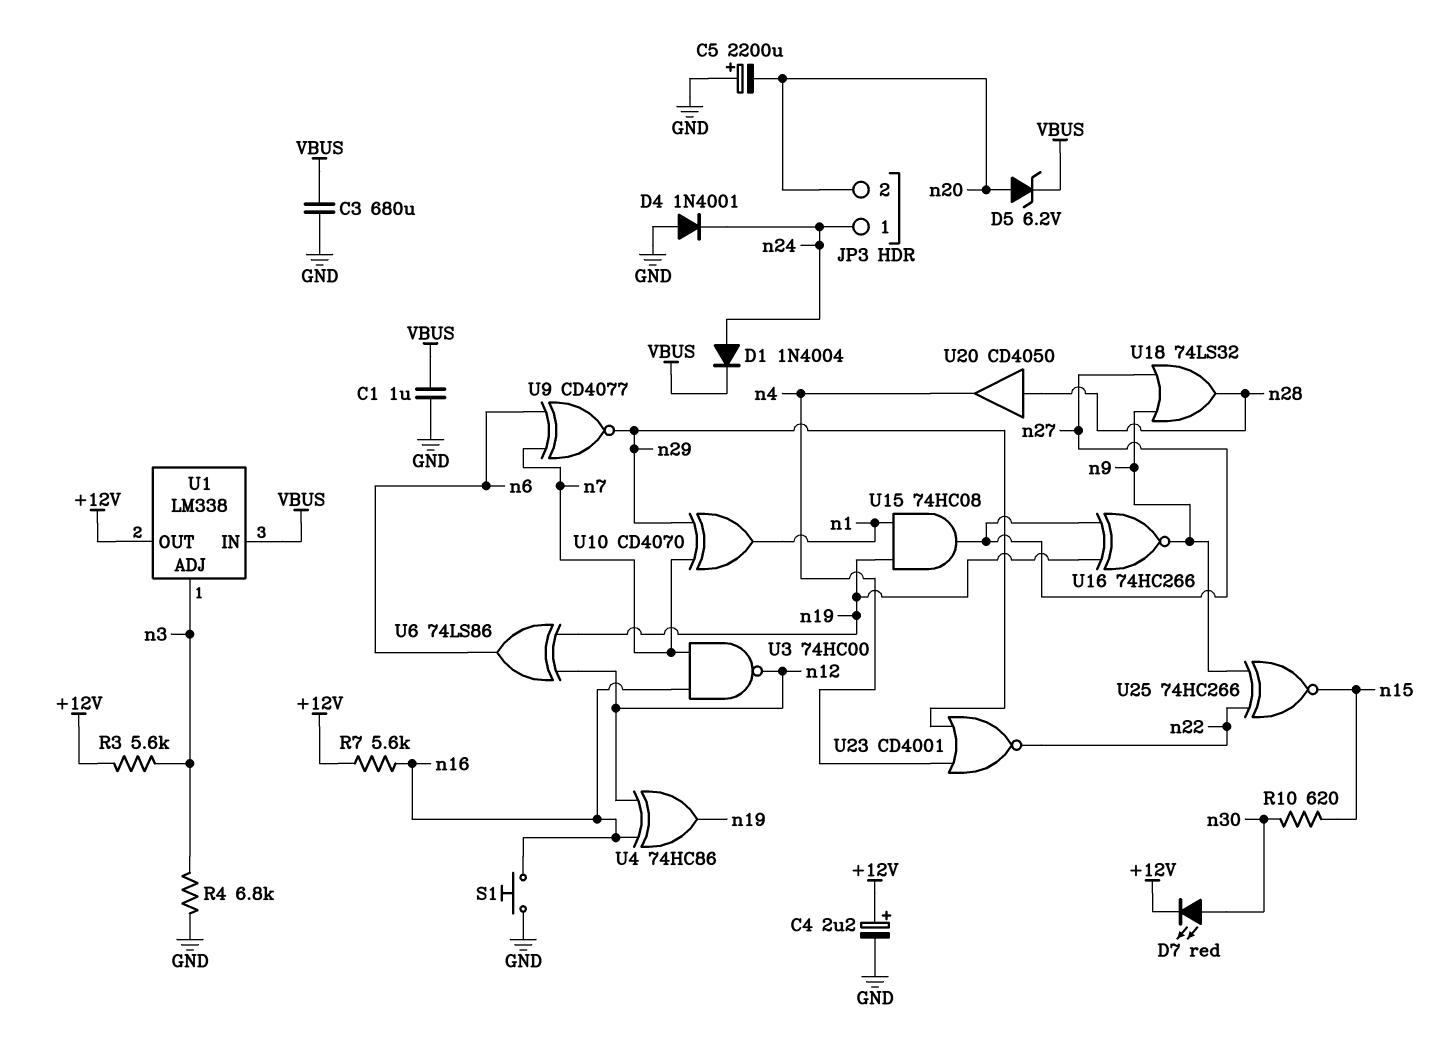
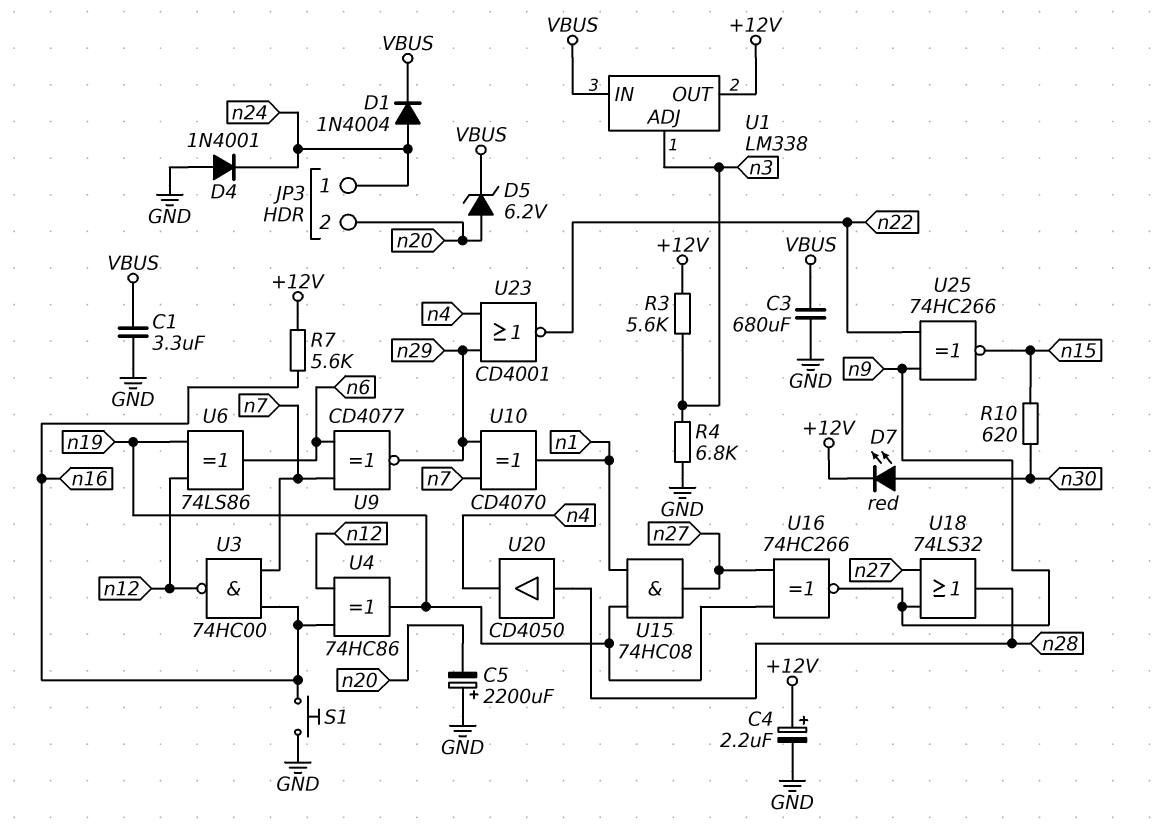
C1: 1uF (GND, VBUS) -> 3.3uF (GND, VBUS)

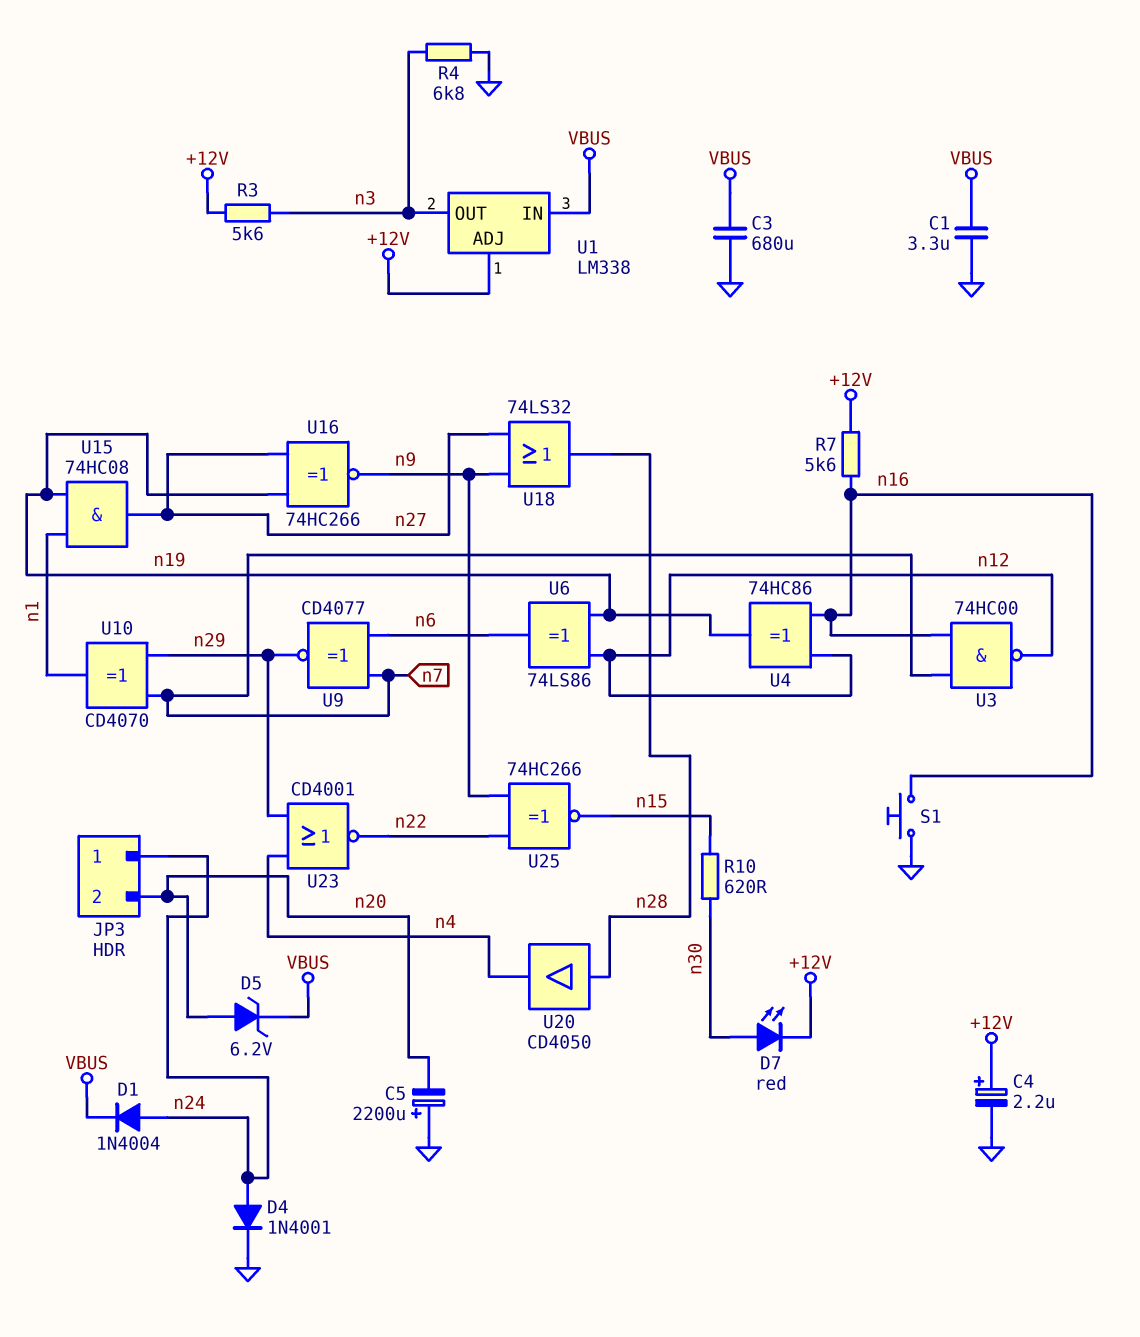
D4: diode 1N4001 (A GND, K n24) -> diode 1N4001 (A n24, K GND)
U1 pin ADJ: n3 -> +12V
U1 pin OUT: +12V -> n3

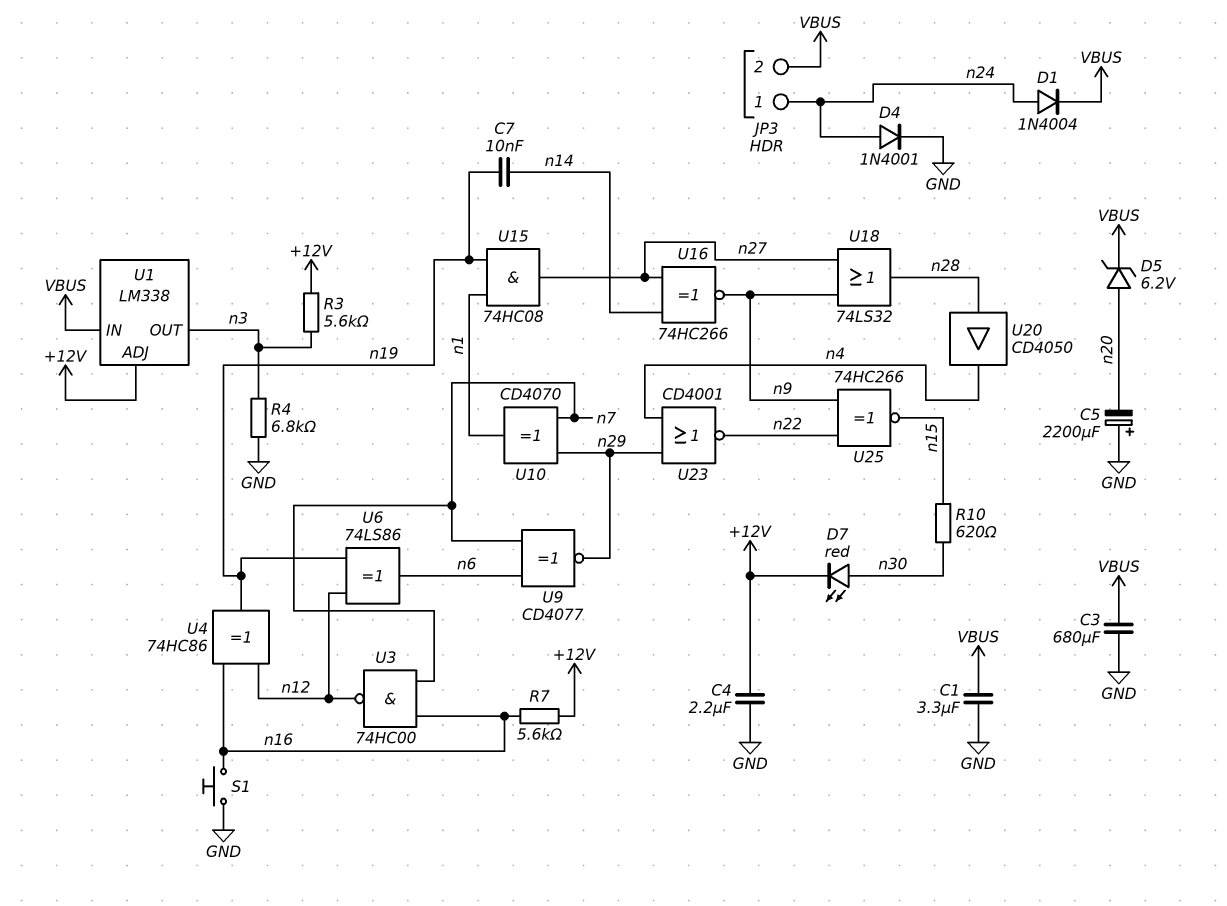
C4: 2.2uF (plus +12V, minus GND) -> 2.2uF (+12V, GND)
C7: none -> 10nF (n14, n19)
JP3 pin 2: n20 -> VBUS
U16: XNOR 74HC266 (in n19, in n27, out n9) -> XNOR 74HC266 (in n14, in n27, out n9)

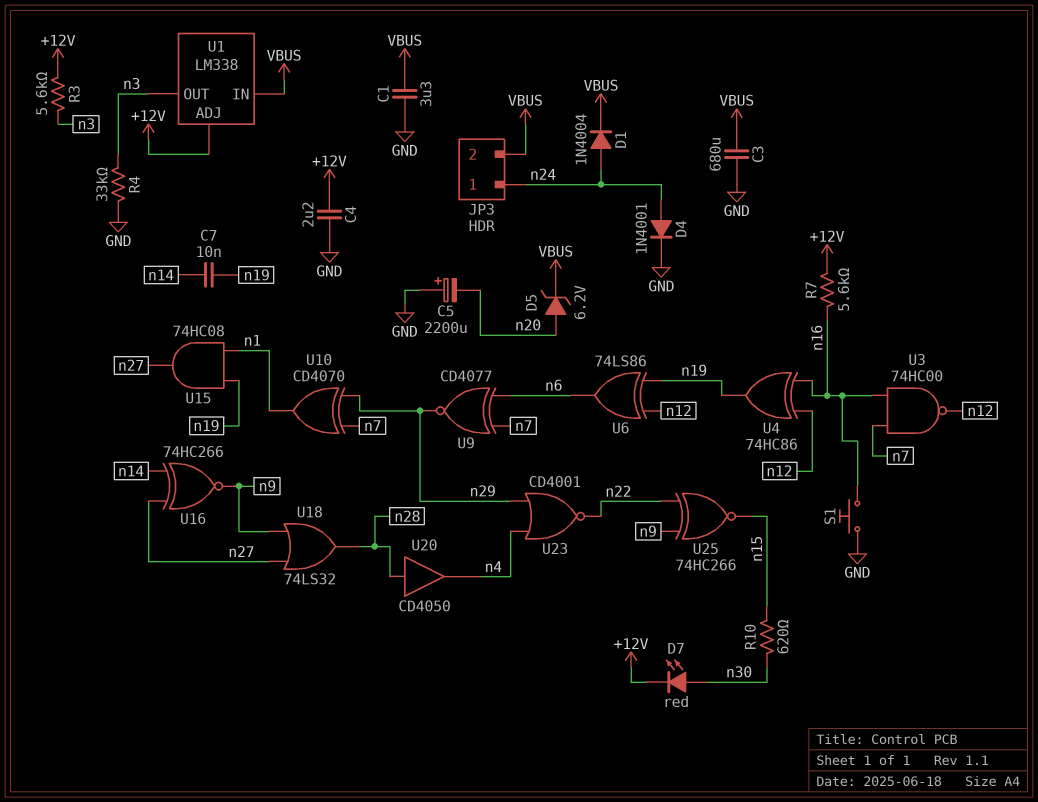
R4: 6.8k (GND, n3) -> 33k (GND, n3)

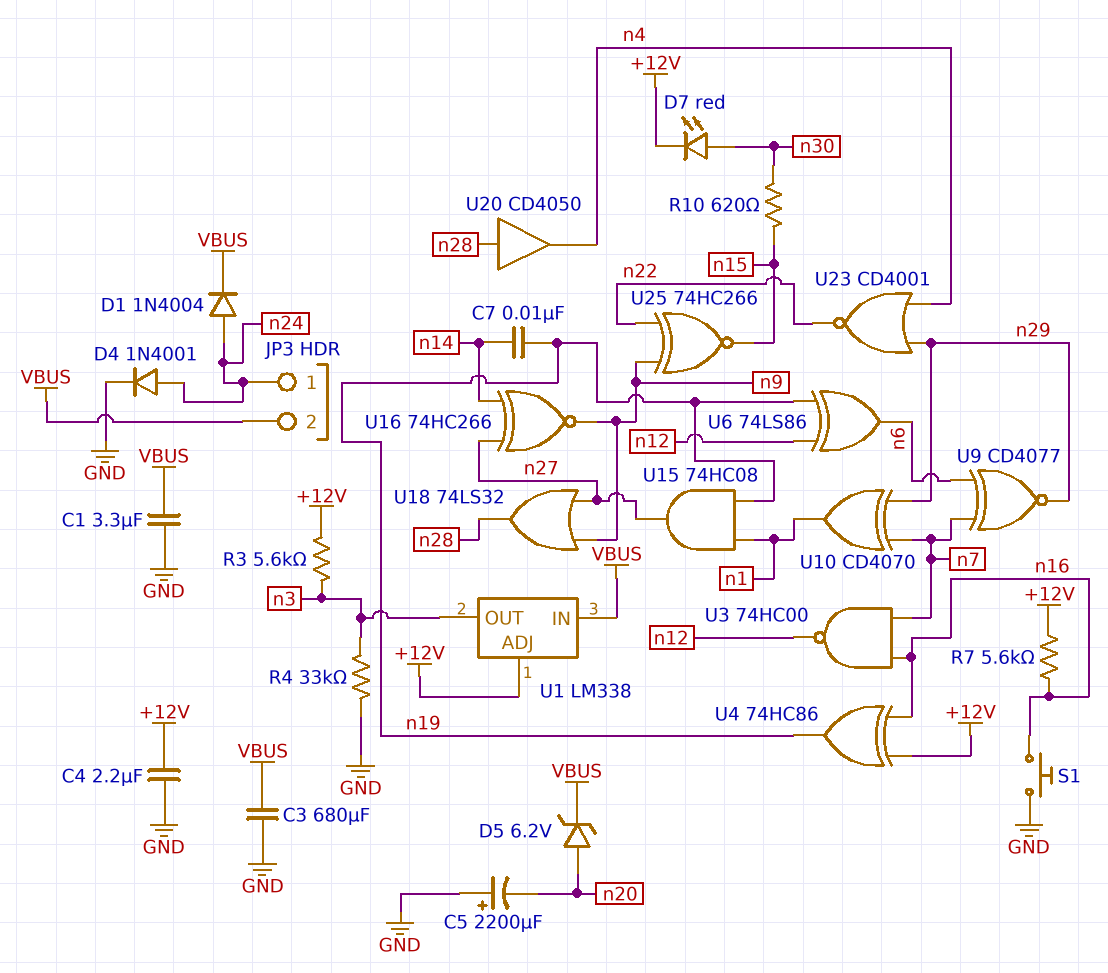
U4: XOR 74HC86 (in n12, in n16, out n19) -> XOR 74HC86 (in +12V, in n16, out n19)

